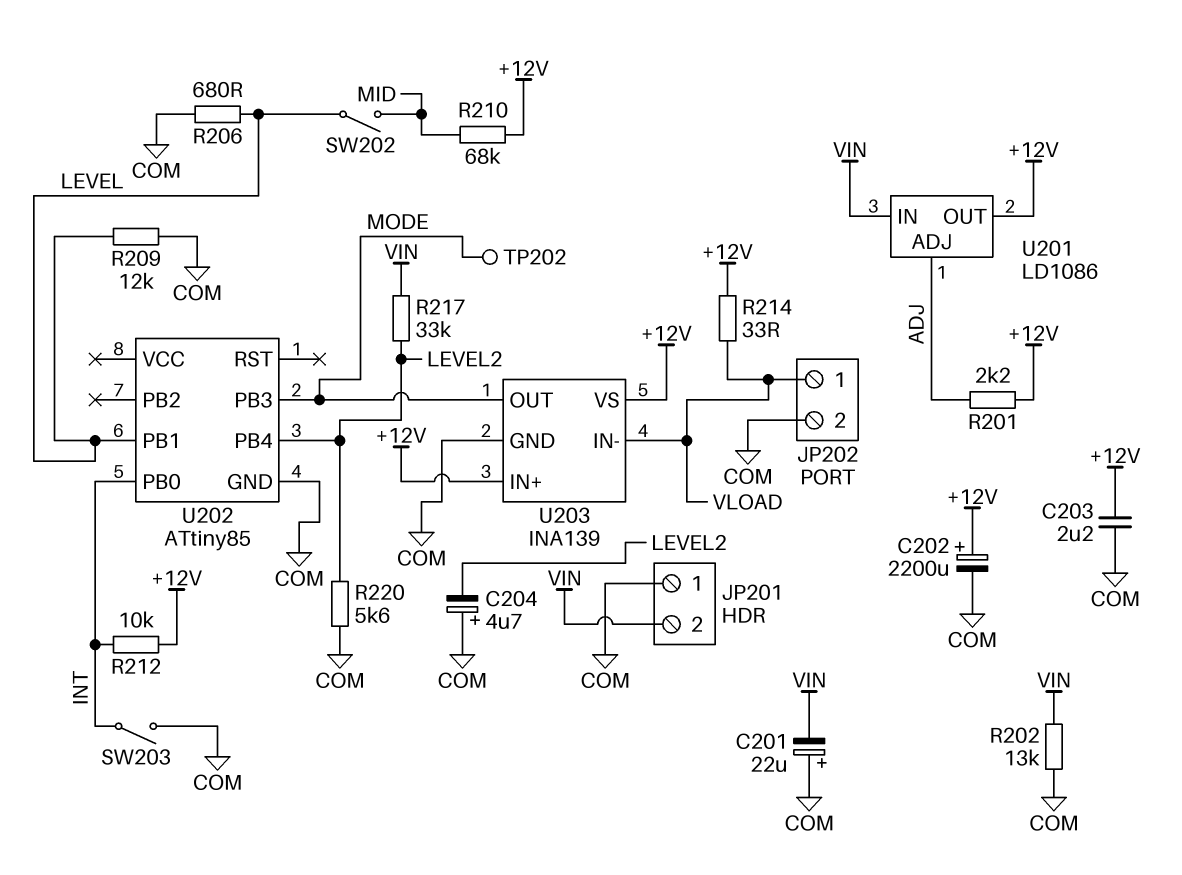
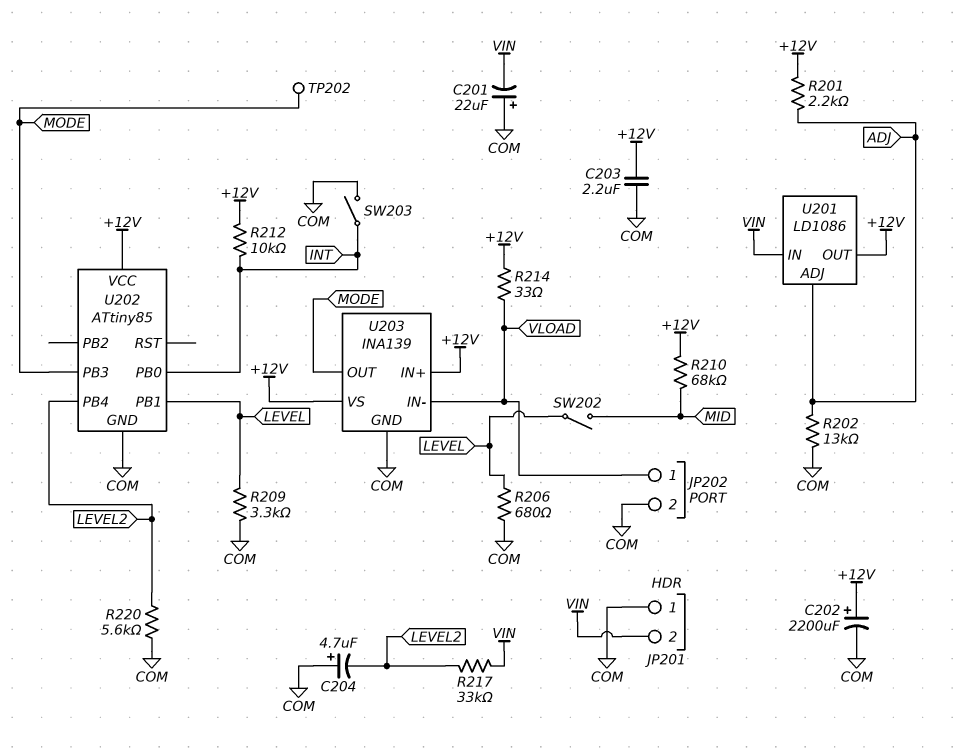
R202: 13k (COM, VIN) -> 13k (ADJ, COM)
R209: 12k (COM, LEVEL) -> 3.3k (COM, LEVEL)
U202 pin VCC: none -> +12V

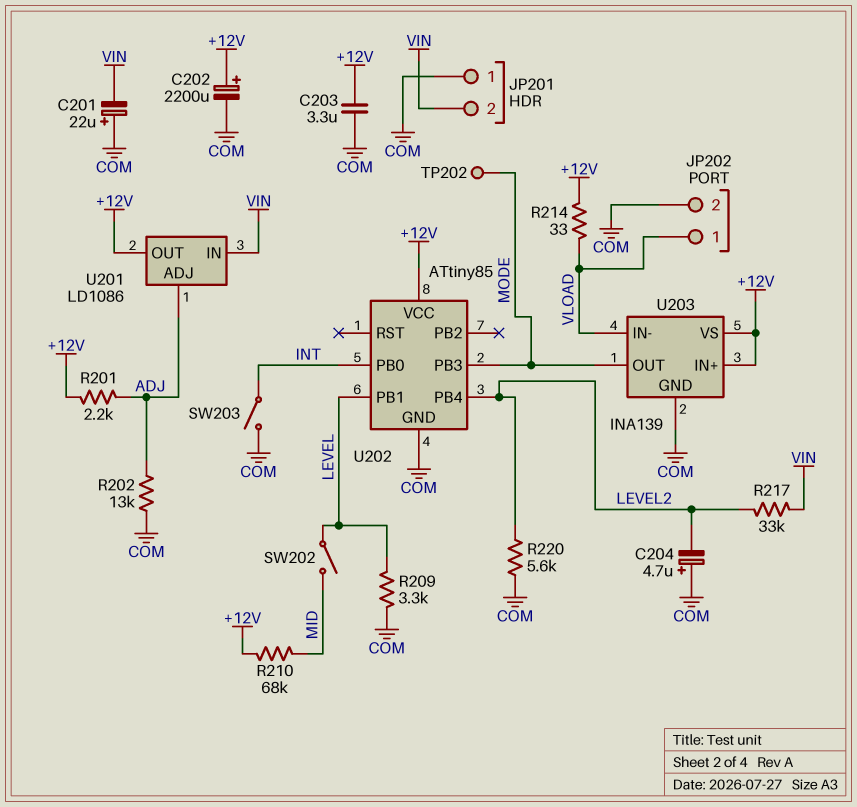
C203: 2.2uF (+12V, COM) -> 3.3uF (+12V, COM)
R206: 680 (COM, LEVEL) -> none
R212: 10k (+12V, INT) -> none

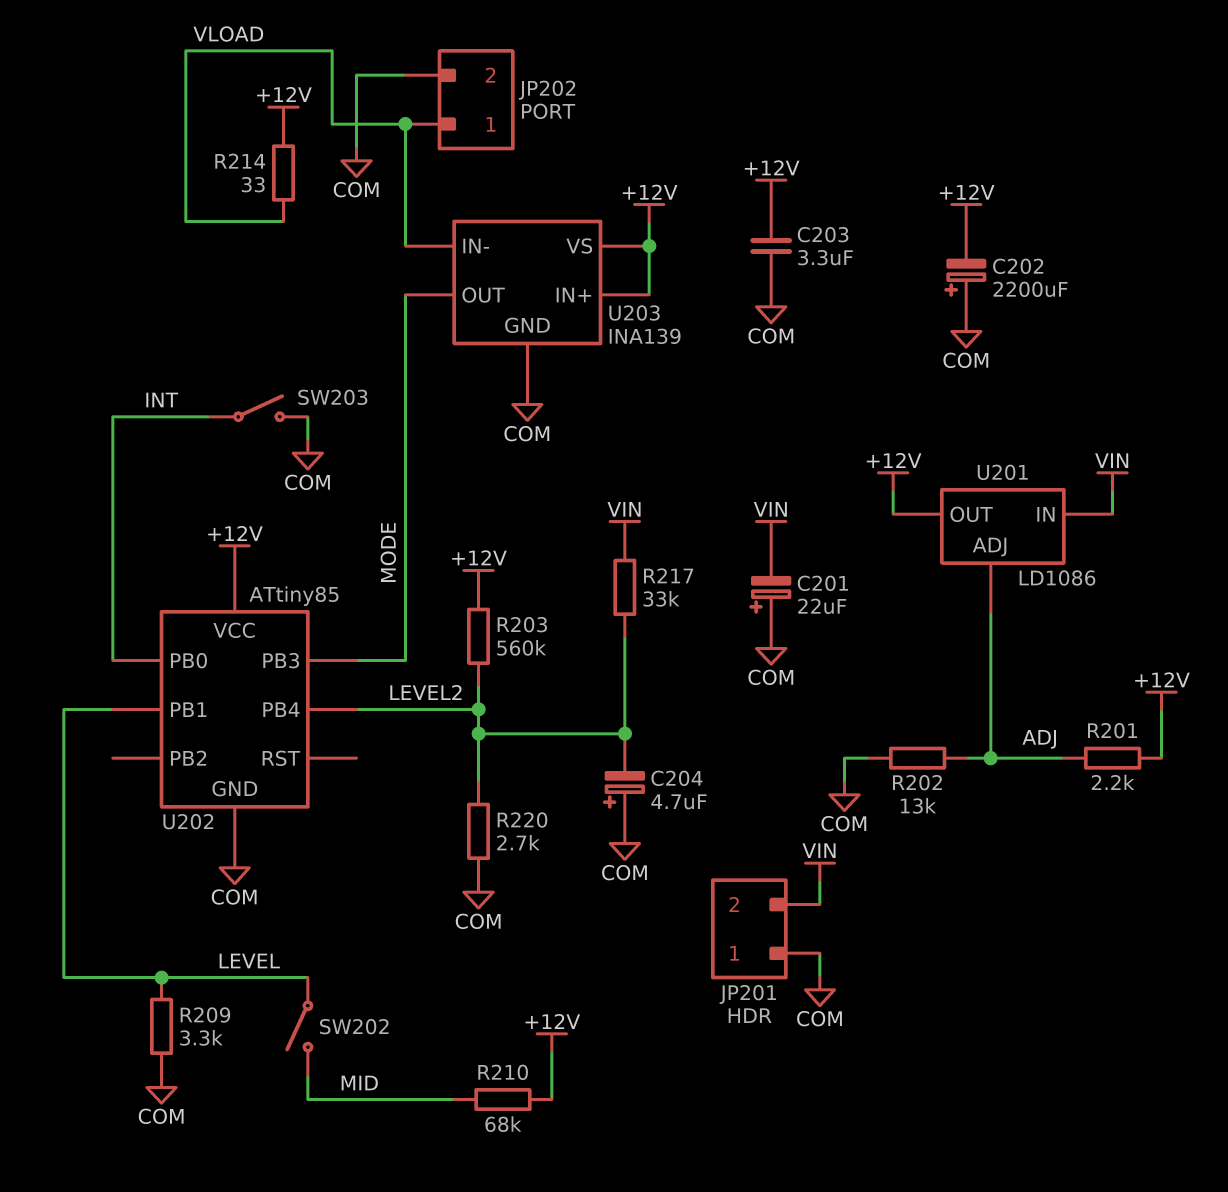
C202: 2200uF (plus +12V, minus COM) -> 2200uF (plus COM, minus +12V)
R203: none -> 560k (+12V, LEVEL2)
R220: 5.6k (COM, LEVEL2) -> 2.7k (COM, LEVEL2)
TP202: test point (MODE) -> none

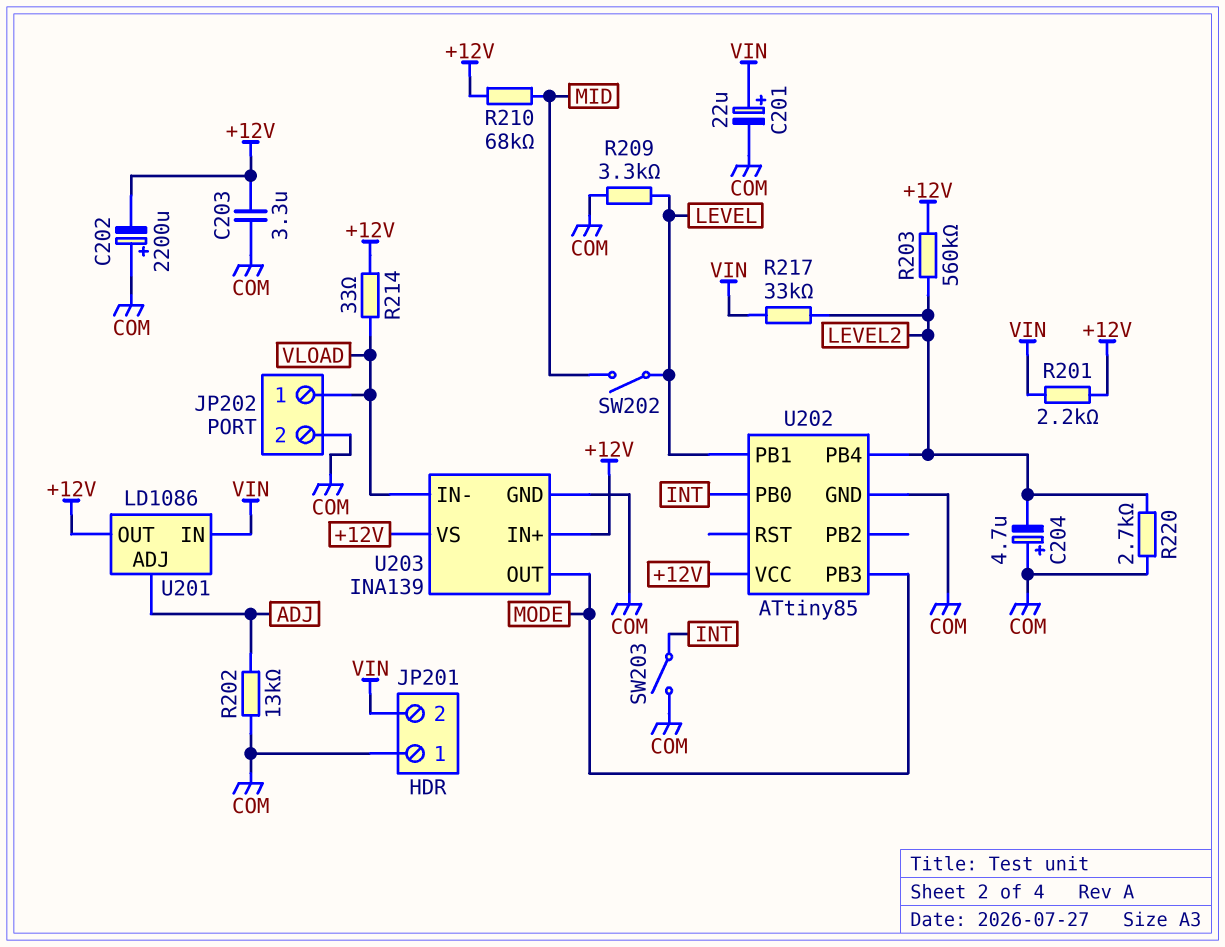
C201: 22uF (plus COM, minus VIN) -> 22uF (plus VIN, minus COM)
R201: 2.2k (+12V, ADJ) -> 2.2k (+12V, VIN)

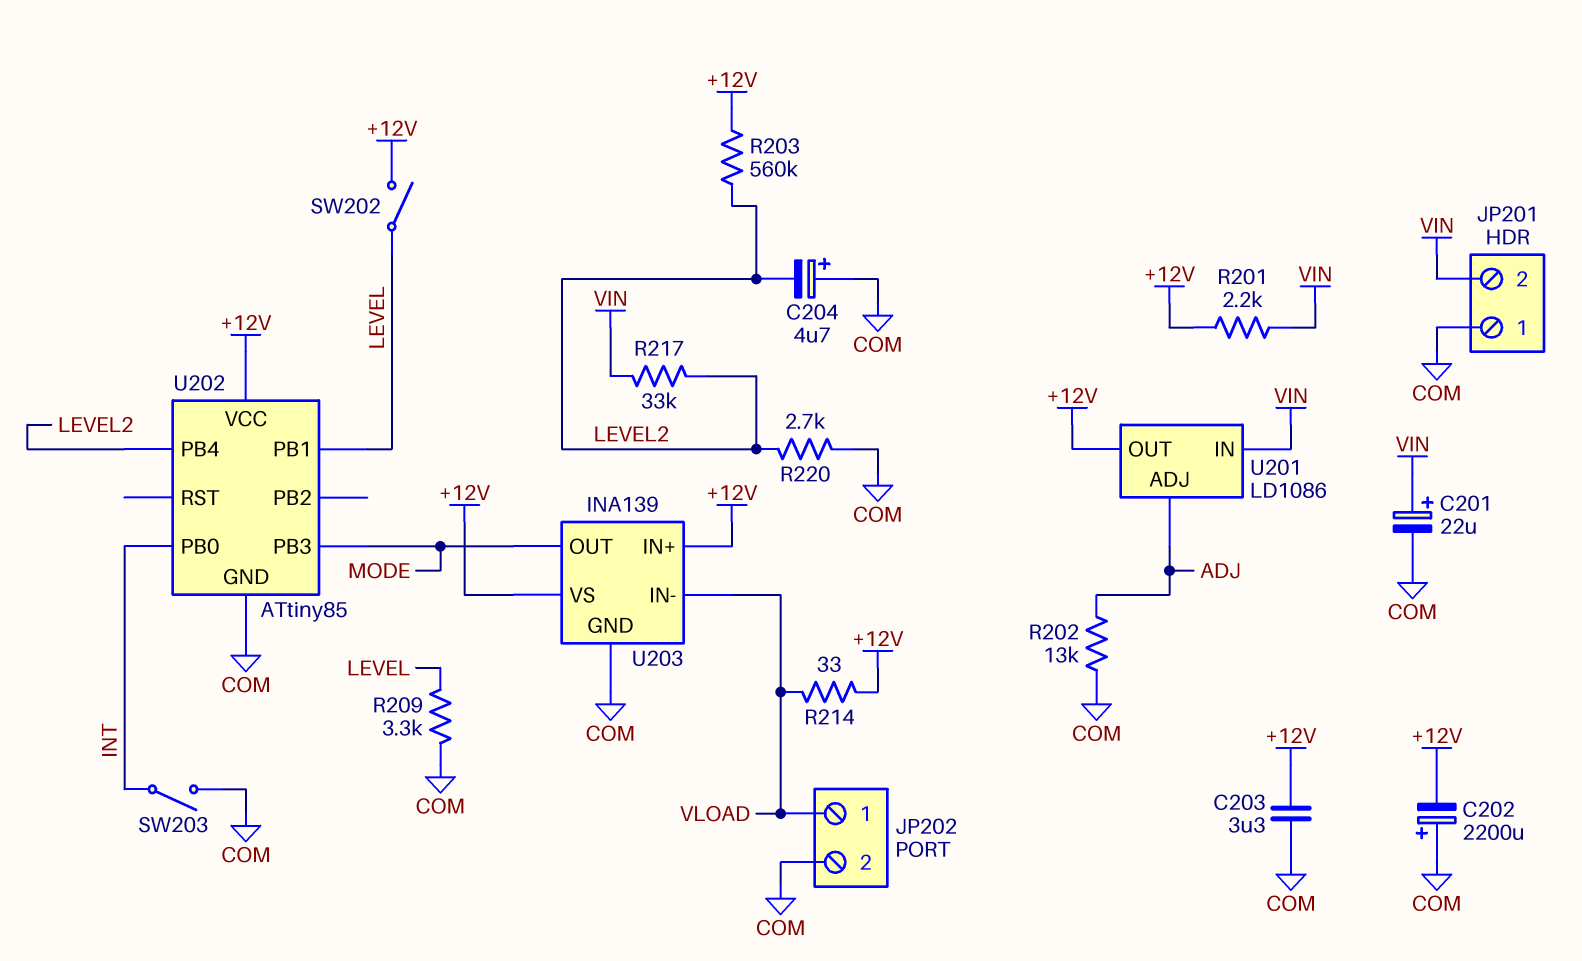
R210: 68k (+12V, MID) -> none
SW202: switch (LEVEL, MID) -> switch (+12V, LEVEL)

